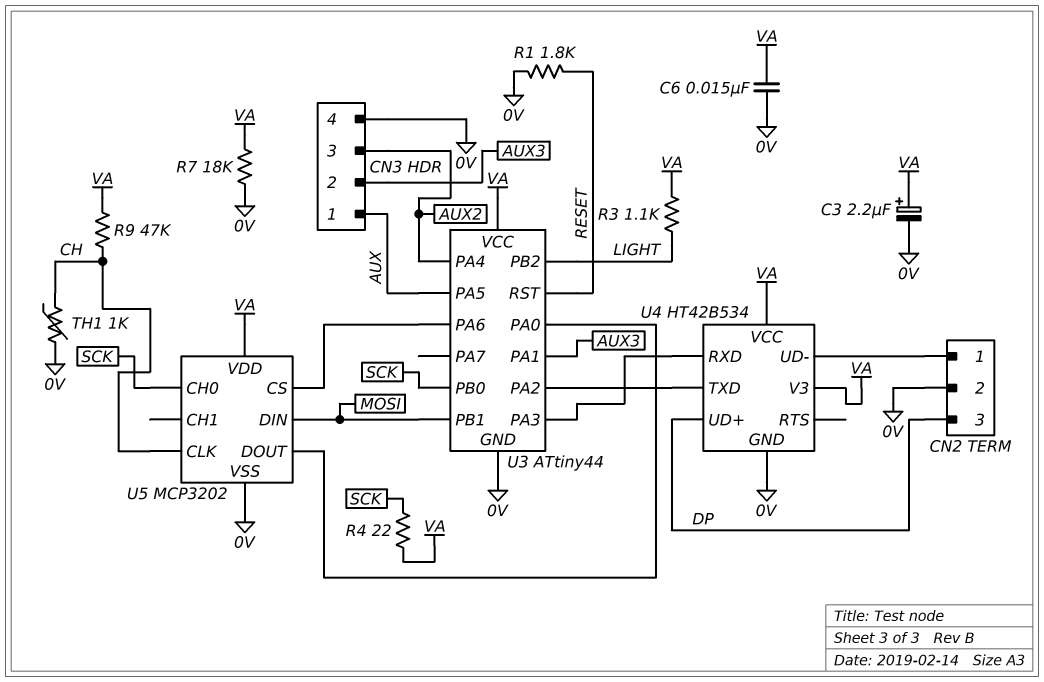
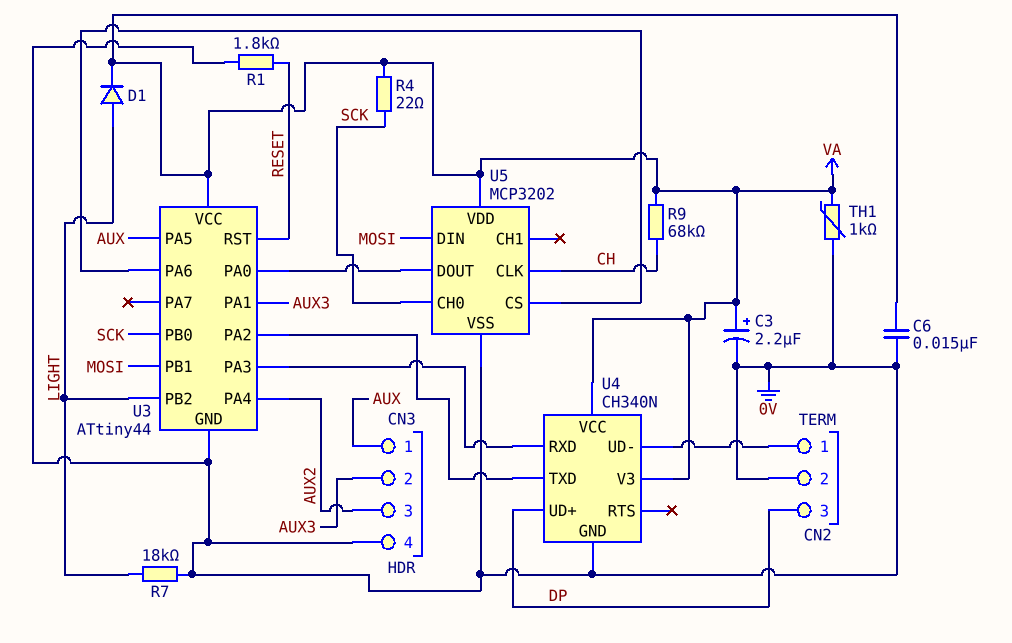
D1: none -> diode (A LIGHT, K VA)
R3: 1.1k (LIGHT, VA) -> none
R7: 18k (0V, VA) -> 18k (0V, LIGHT)
R9: 47k (CH, VA) -> 68k (CH, VA)
TH1: 1k (0V, CH) -> 1k (0V, VA)
U4: HT42B534 -> CH340N

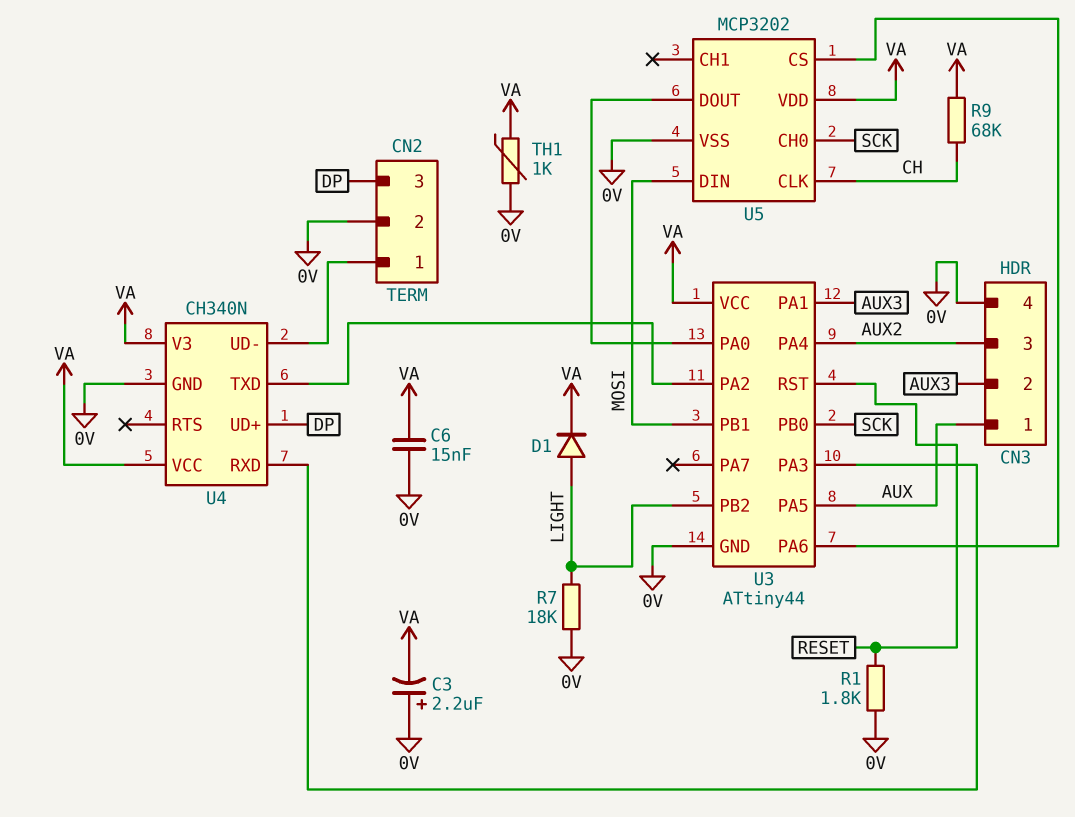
C3: 2.2uF (plus VA, minus 0V) -> 2.2uF (plus 0V, minus VA)
R4: 22 (SCK, VA) -> none

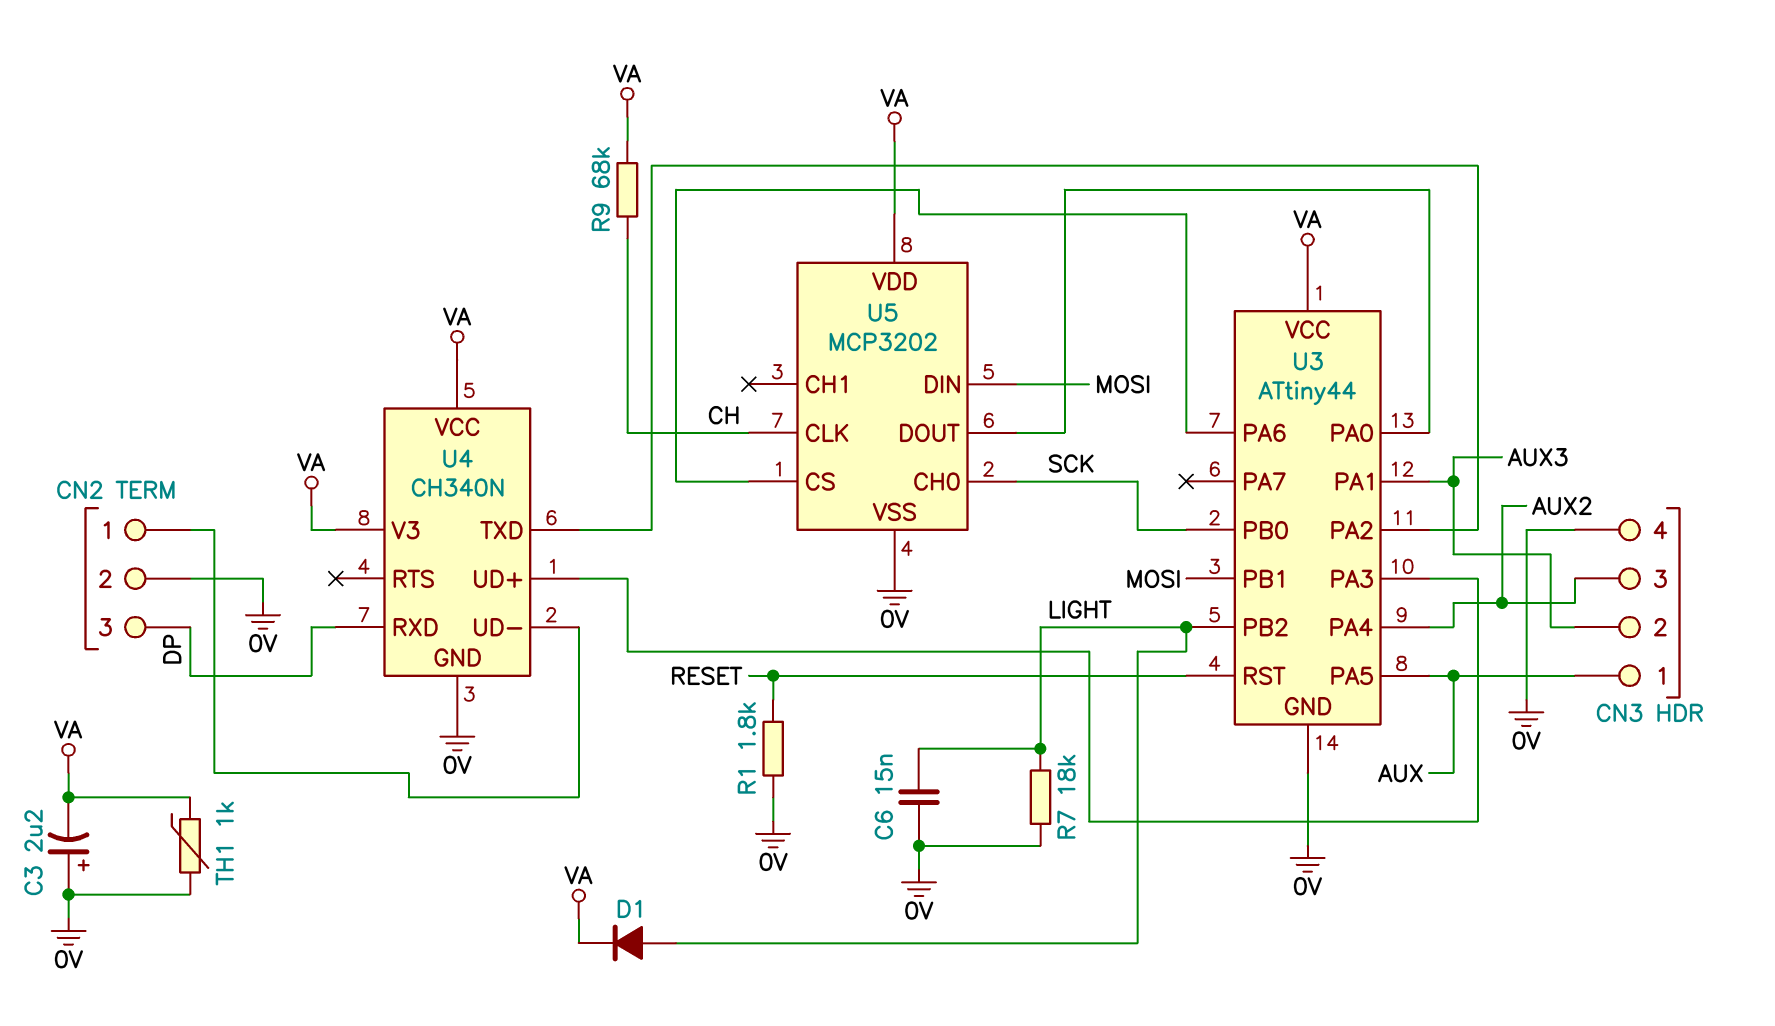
C6: 15nF (0V, VA) -> 15nF (0V, LIGHT)
U4 pin RXD: U3/PA3 -> DP
U4 pin UD+: DP -> U3/PA3

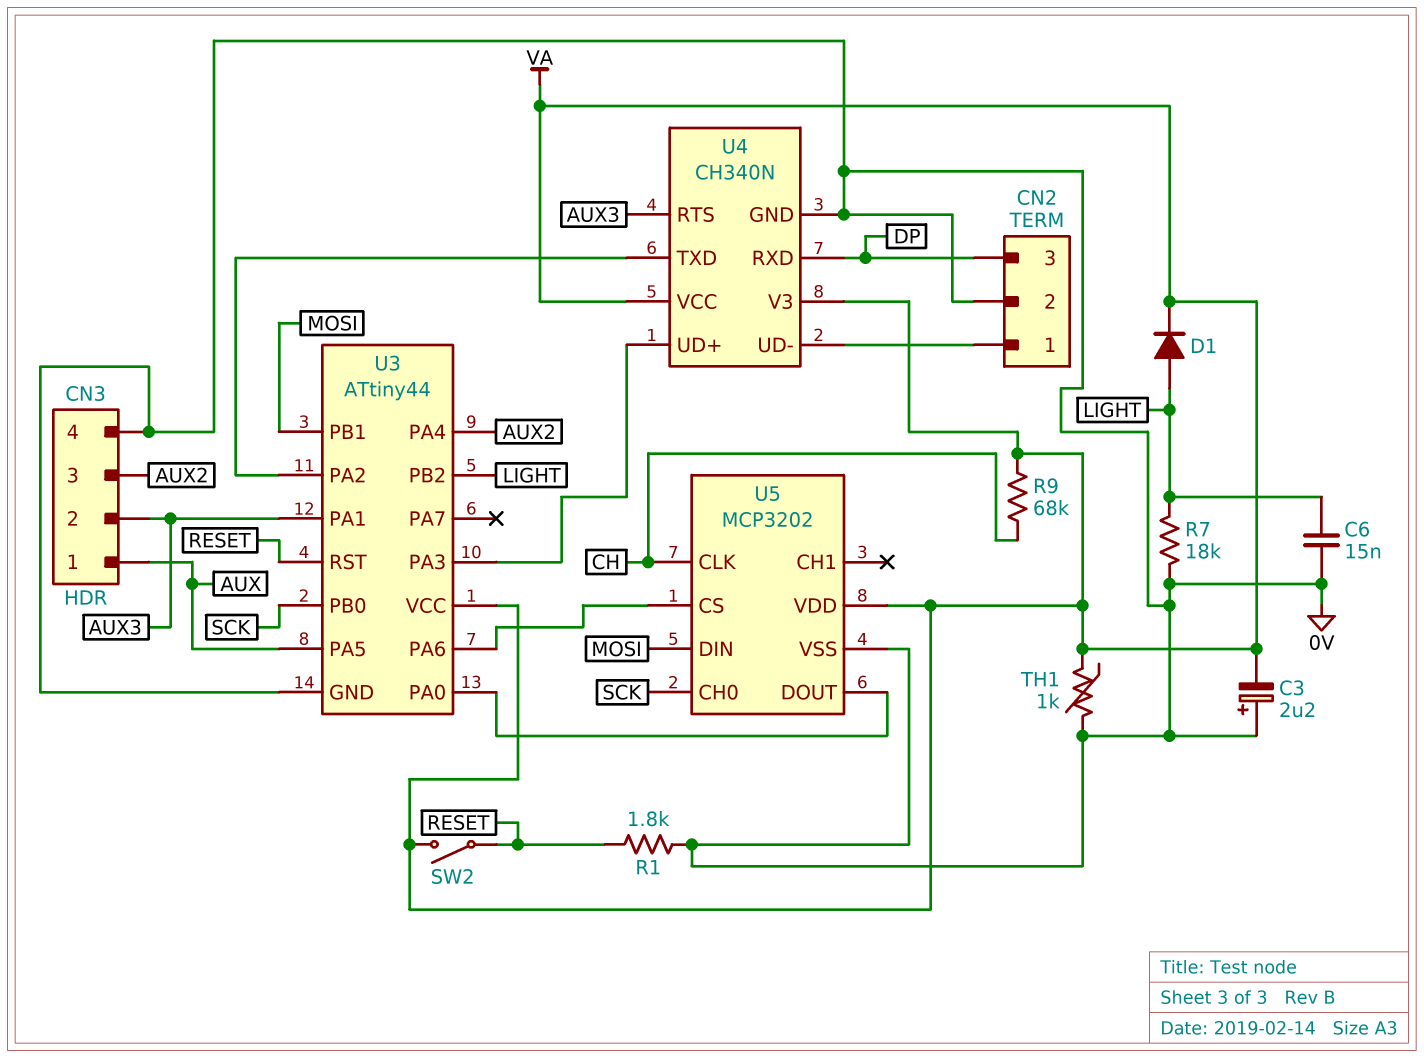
SW2: none -> switch (RESET, VA)
U4 pin RTS: none -> AUX3

